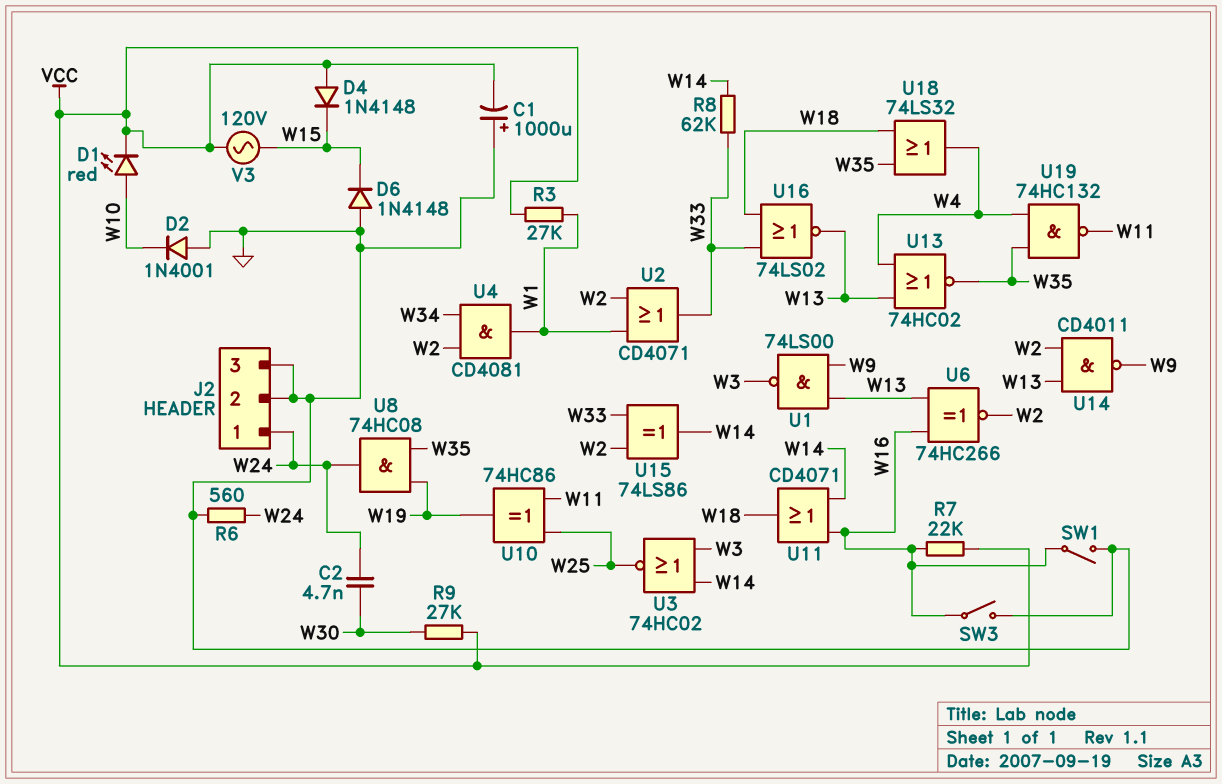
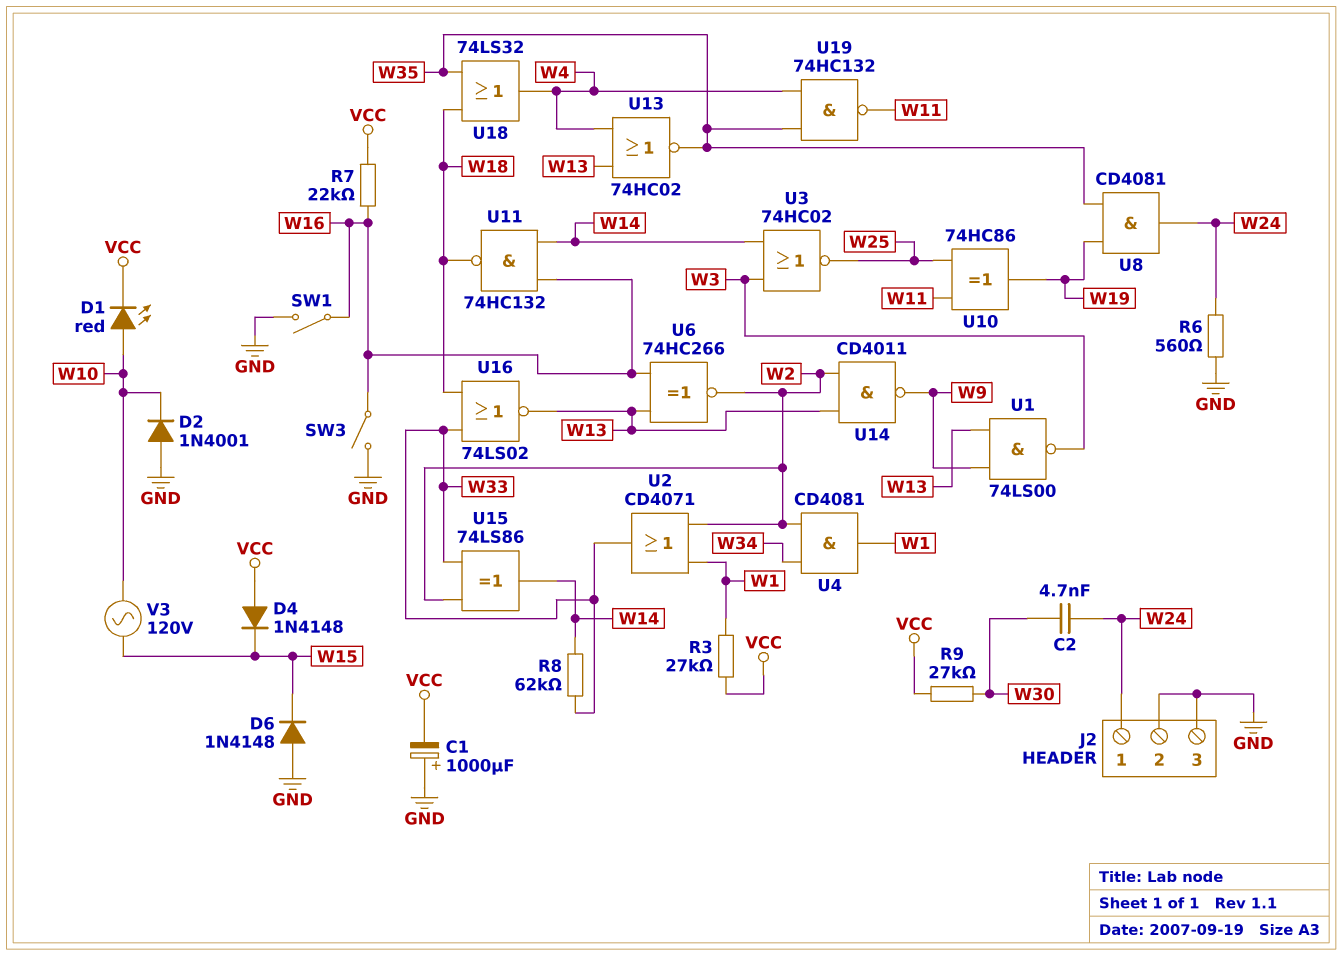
U8: AND 74HC08 (in W19, in W35, out W24) -> AND CD4081 (in W19, in W35, out W24)
U11: OR CD4071 (in W14, in W16, out W18) -> NAND 74HC132 (in W14, in W16, out W18)
V3: AC 120V (VCC, W15) -> AC 120V (W10, W15)

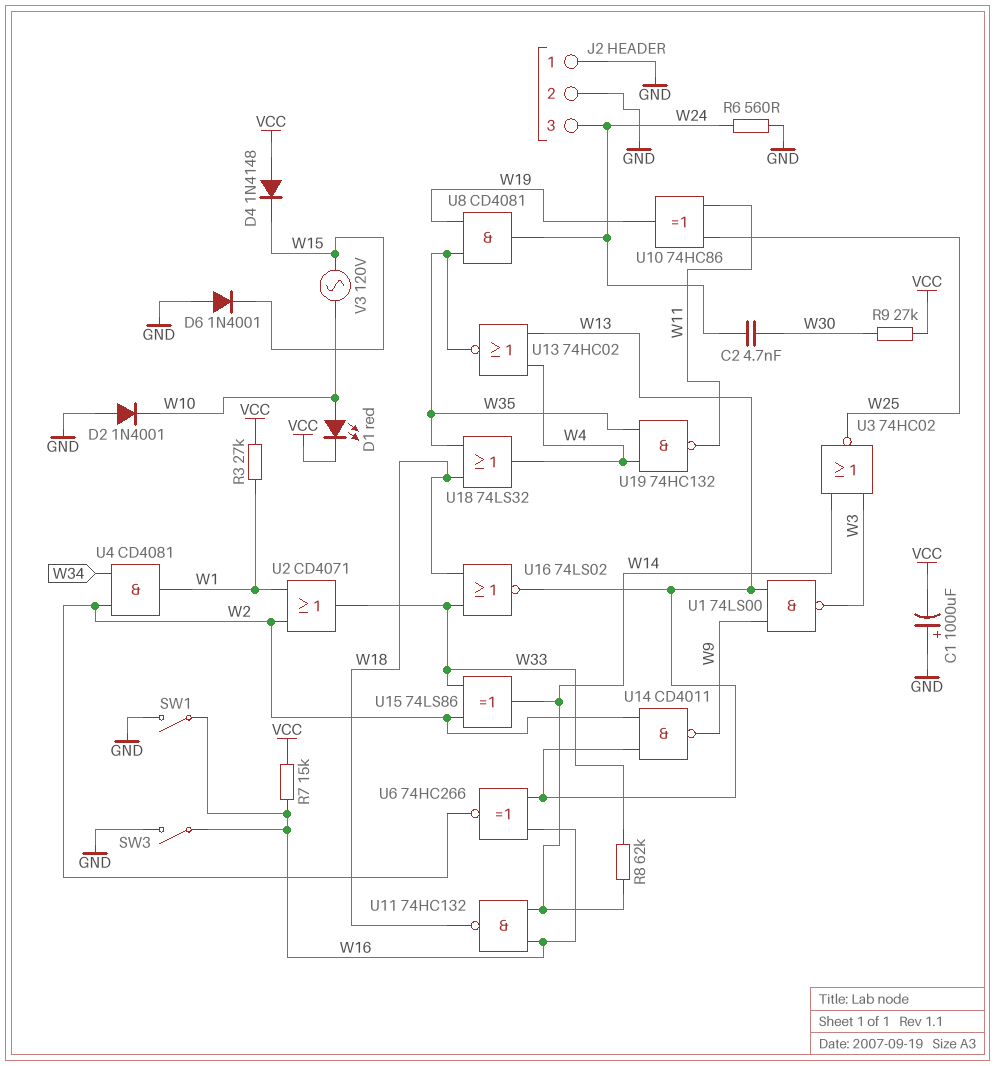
D6: diode 1N4148 (A GND, K W15) -> diode 1N4001 (A GND, K W15)
J2 pin 1: W24 -> GND
J2 pin 3: GND -> W24
R7: 22k (VCC, W16) -> 15k (VCC, W16)

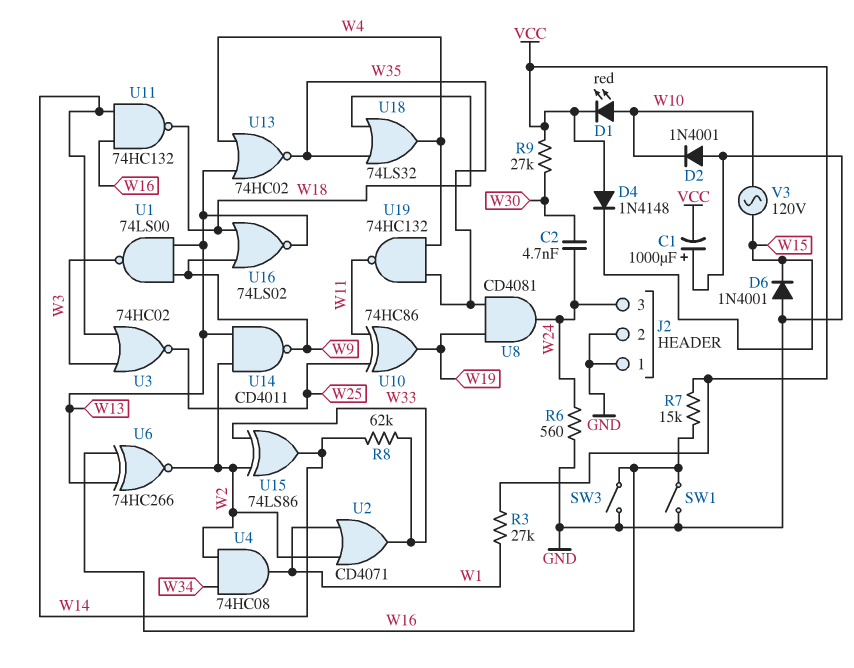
U4: AND CD4081 (in W2, in W34, out W1) -> AND 74HC08 (in W2, in W34, out W1)
U16: NOR 74LS02 (in W18, in W33, out W13) -> NOR 74LS02 (in W9, in W18, out W13)

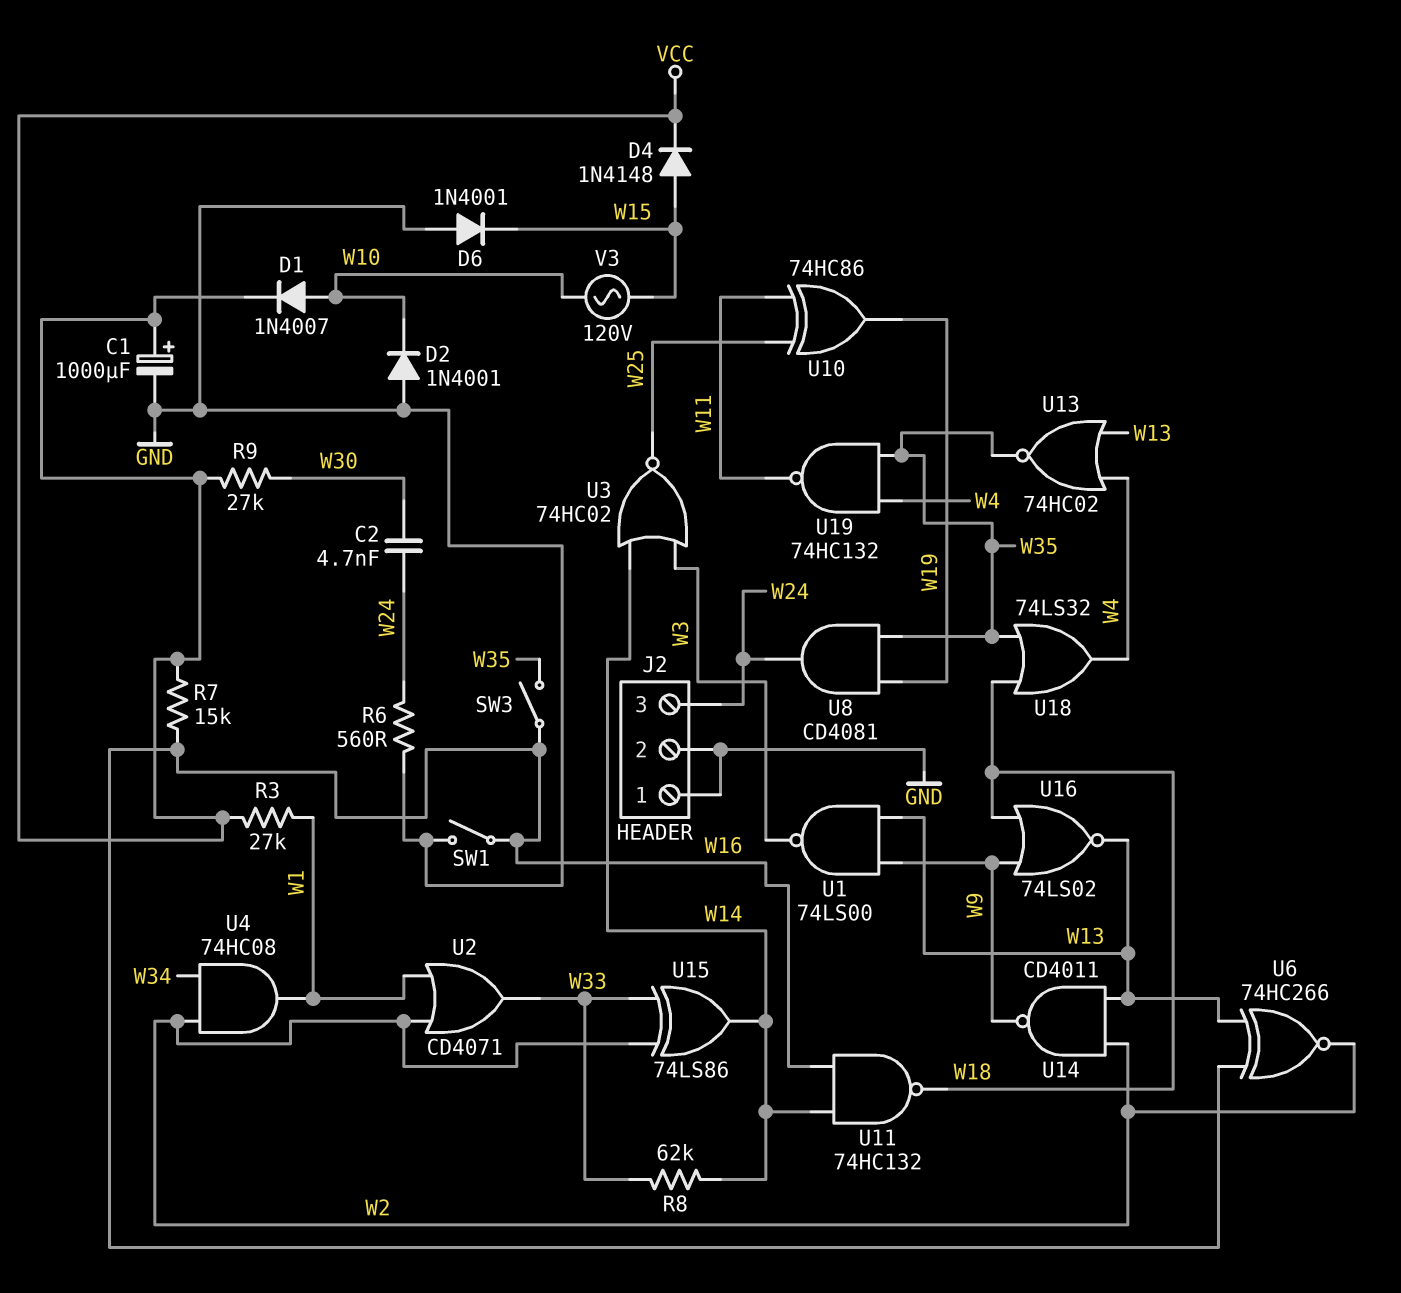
C1: 1000uF (plus GND, minus VCC) -> 1000uF (plus VCC, minus GND)
D1: LED red (A W10, K VCC) -> diode 1N4007 (A W10, K VCC)
D4: diode 1N4148 (A VCC, K W15) -> diode 1N4148 (A W15, K VCC)
SW3: switch (GND, W16) -> switch (W16, W35)

